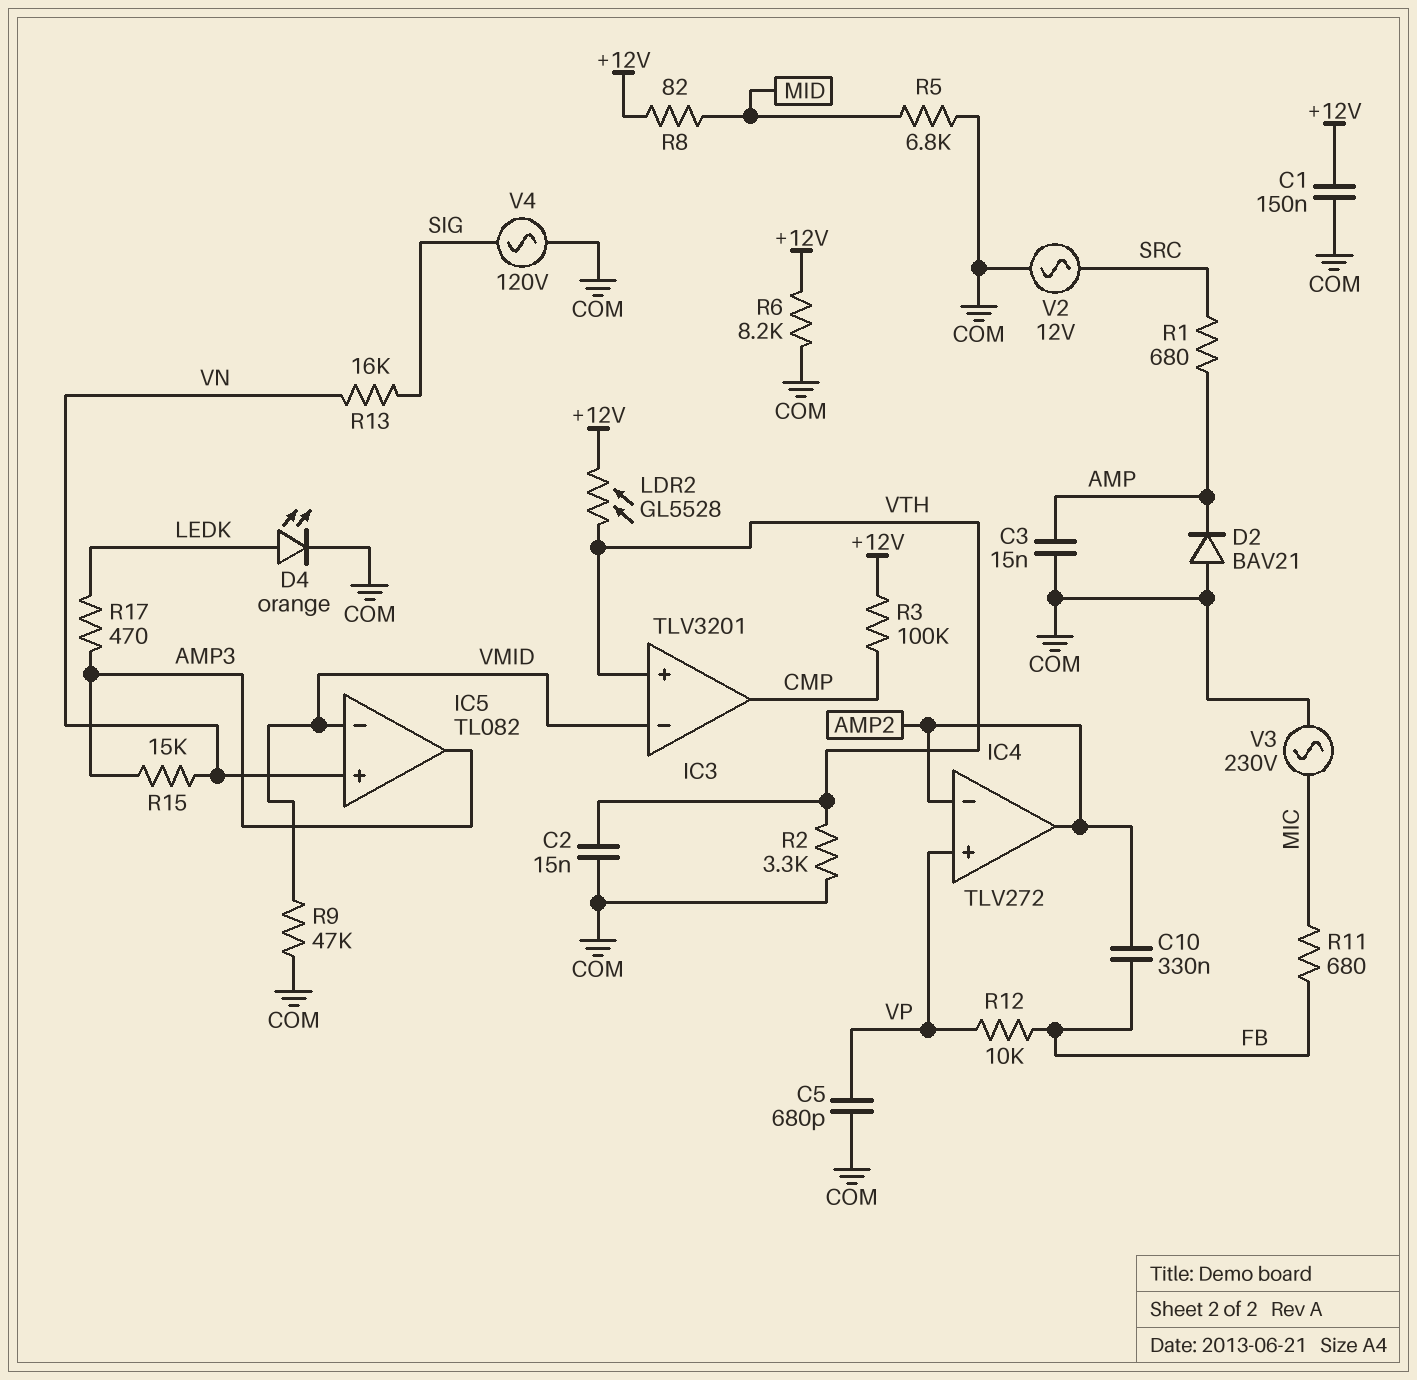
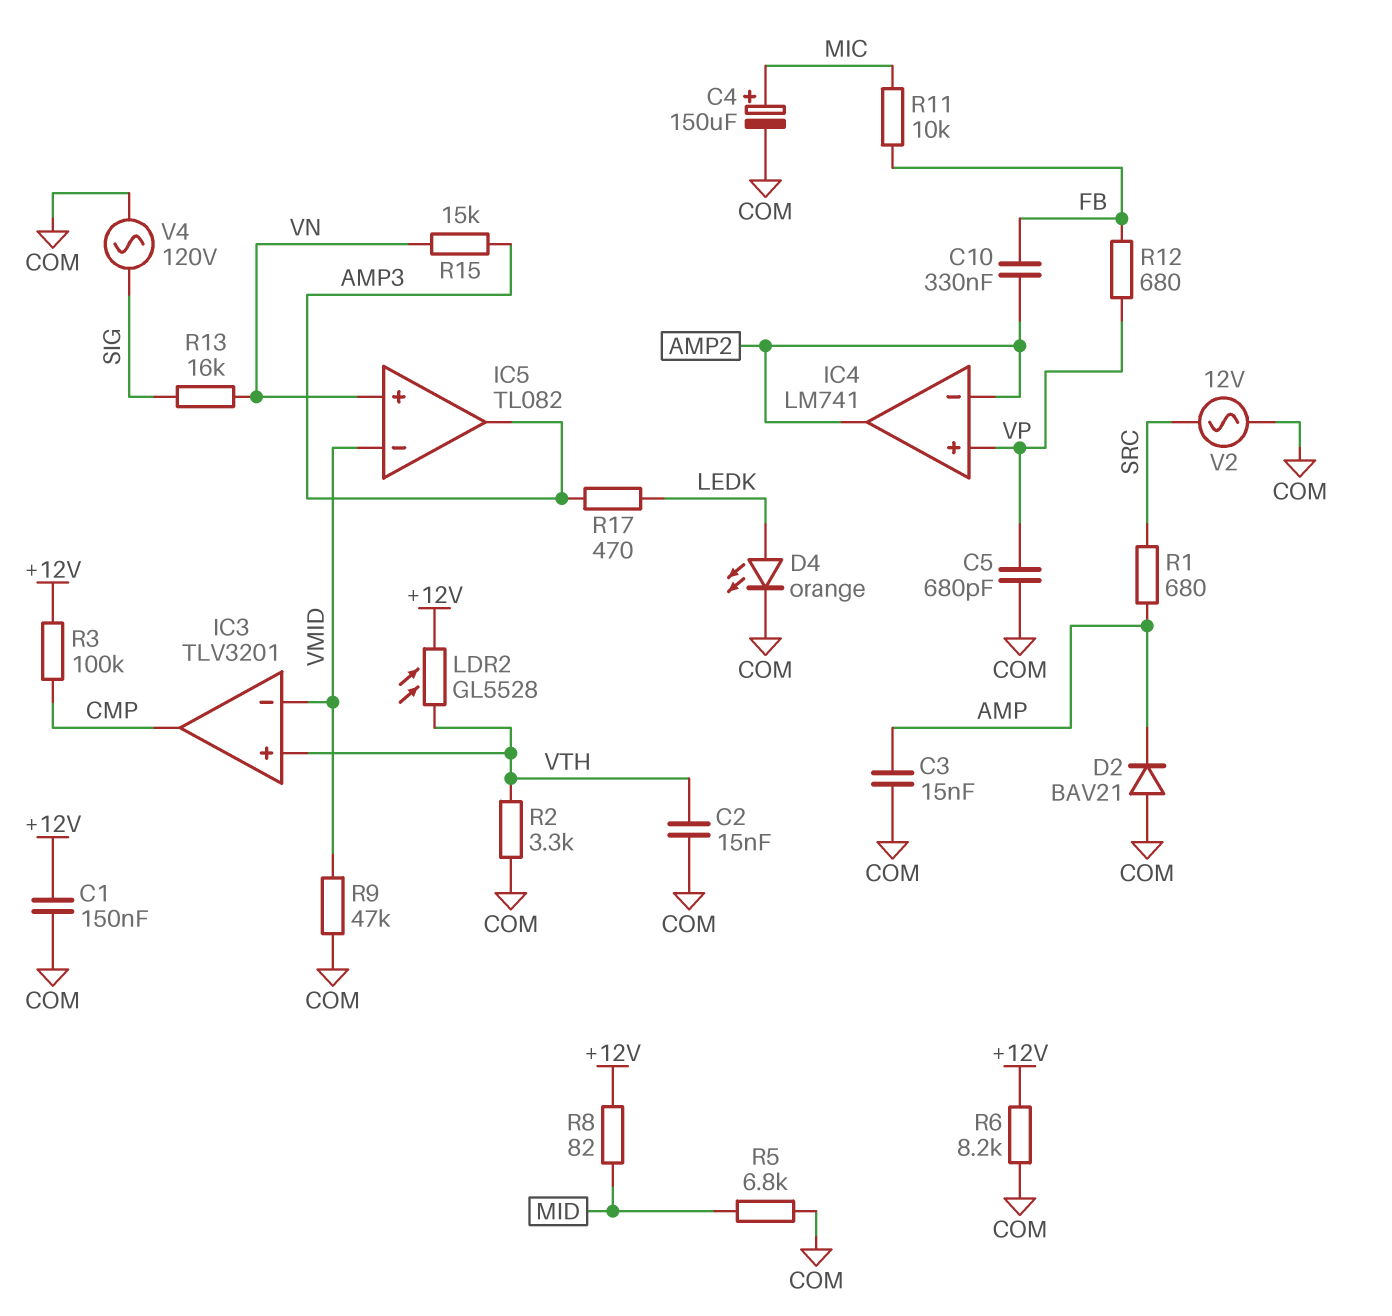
C4: none -> 150uF (plus MIC, minus COM)
IC4: TLV272 -> LM741
R11: 680 (FB, MIC) -> 10k (FB, MIC)
R12: 10k (FB, VP) -> 680 (FB, VP)
V3: AC 230V (COM, MIC) -> none

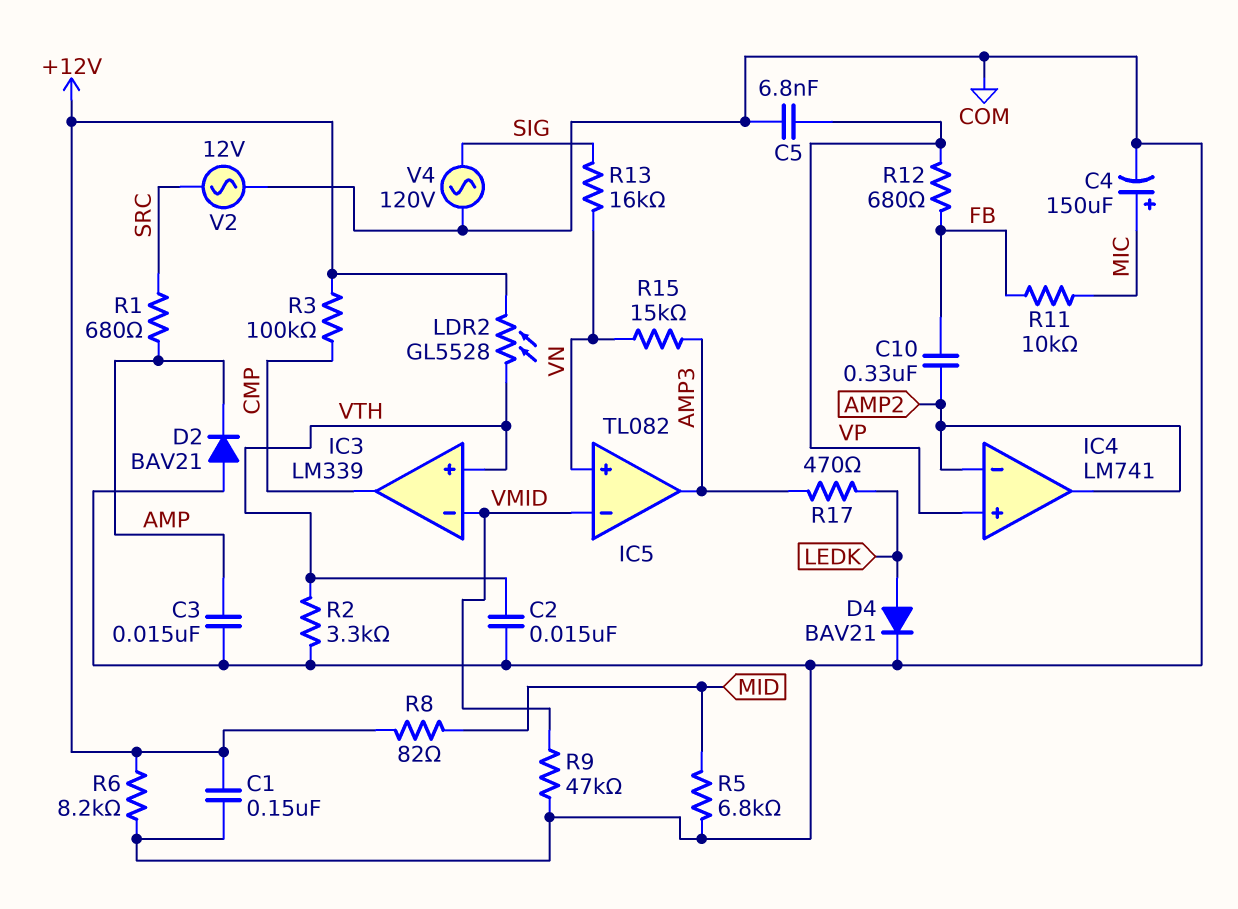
C5: 680pF (COM, VP) -> 6.8nF (COM, VP)
D4: LED orange (A LEDK, K COM) -> diode BAV21 (A LEDK, K COM)
IC3: TLV3201 -> LM339

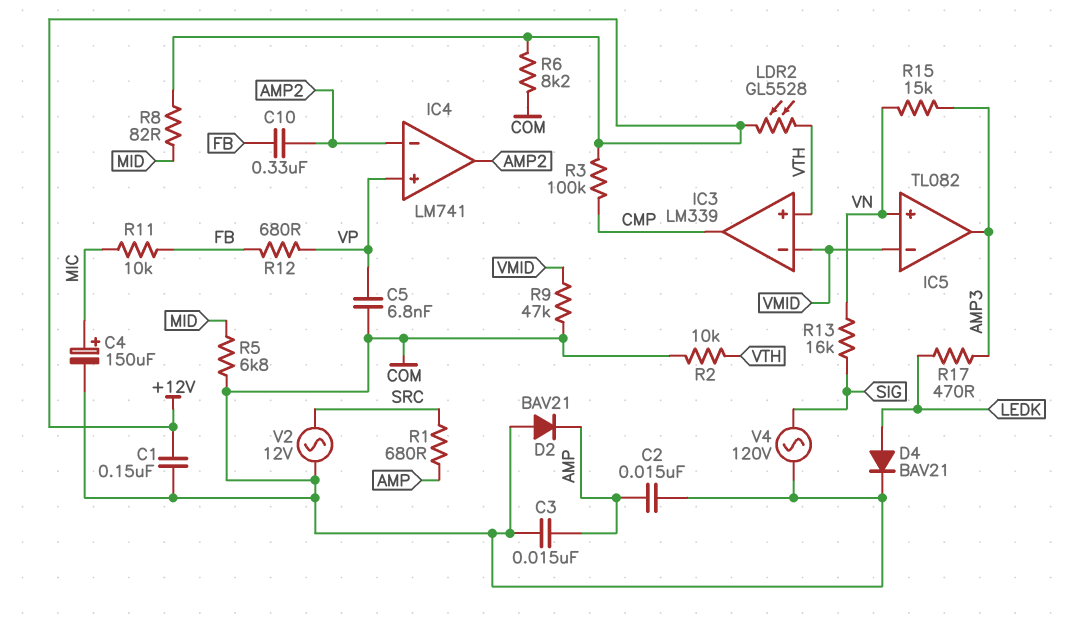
C2: 15nF (COM, VTH) -> 15nF (AMP, COM)
R2: 3.3k (COM, VTH) -> 10k (COM, VTH)

